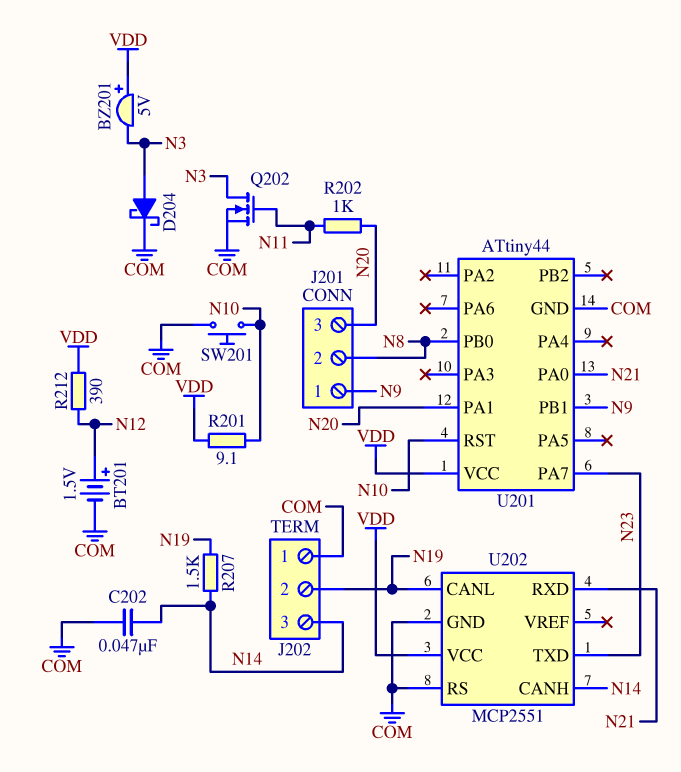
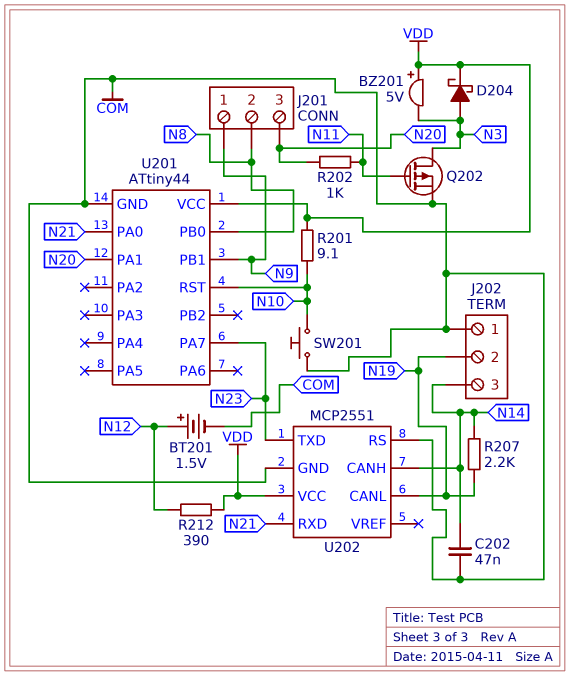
D204: schottky (A N3, K COM) -> schottky (A N3, K VDD)
Q202: NMOS (G N11, D N3, S COM) -> PMOS (G N11, D N3, S COM)
R207: 1.5k (N14, N19) -> 2.2k (N14, N19)

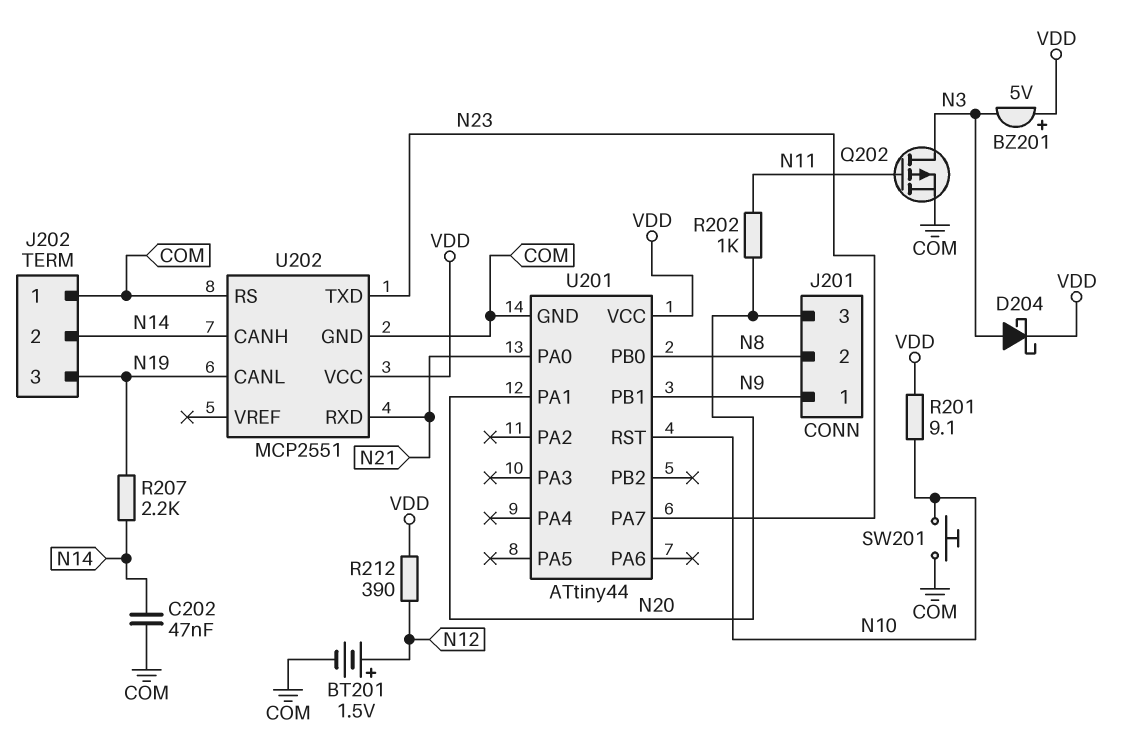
J202 pin 2: N19 -> N14
J202 pin 3: N14 -> N19

